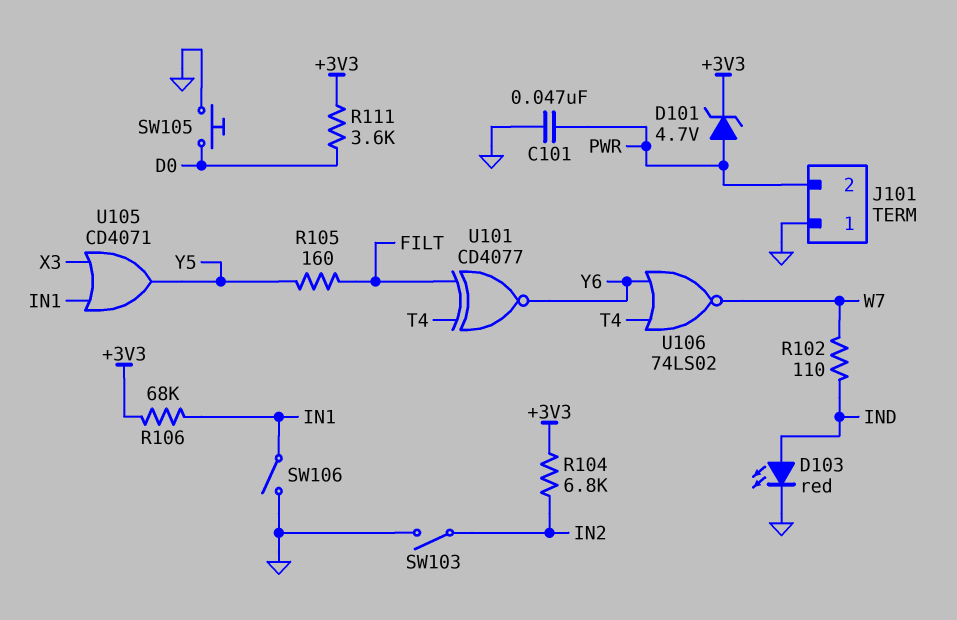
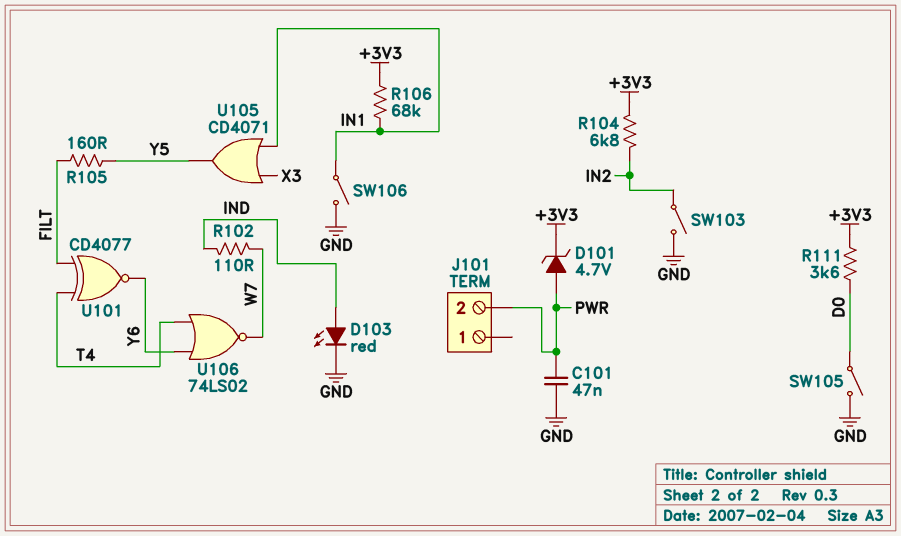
J101 pin 1: GND -> none
SW105: button (D0, GND) -> switch (D0, GND)

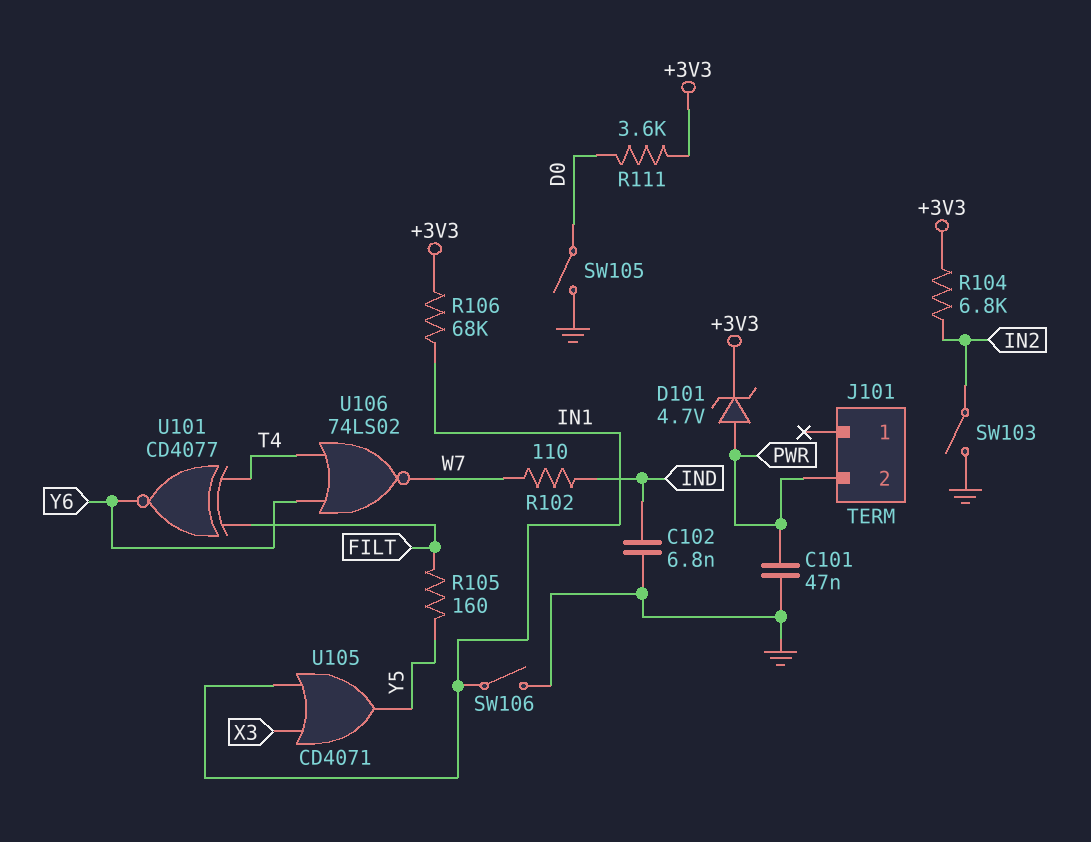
C102: none -> 6.8nF (GND, IND)
D103: LED red (A IND, K GND) -> none

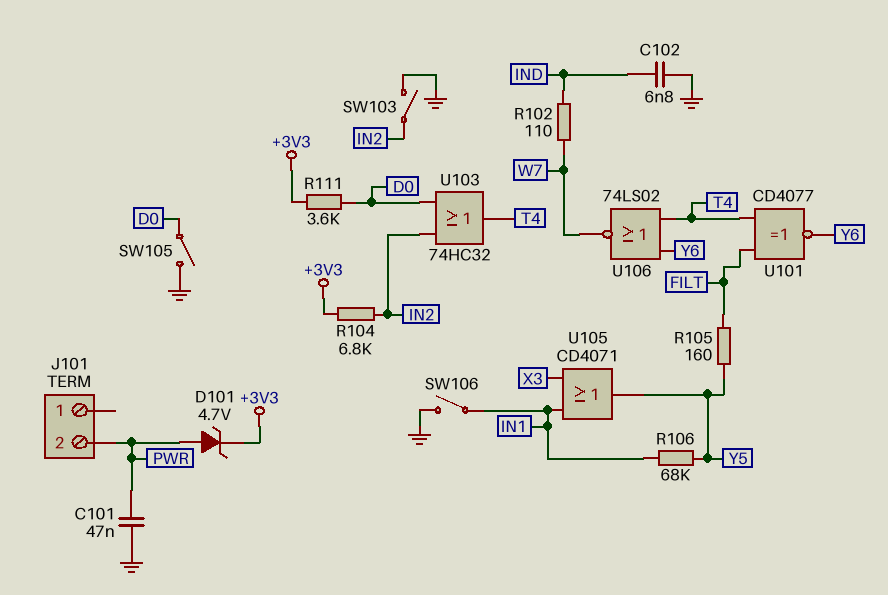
R106: 68k (+3V3, IN1) -> 68k (IN1, Y5)
U103: none -> OR 74HC32 (in D0, in IN2, out T4)

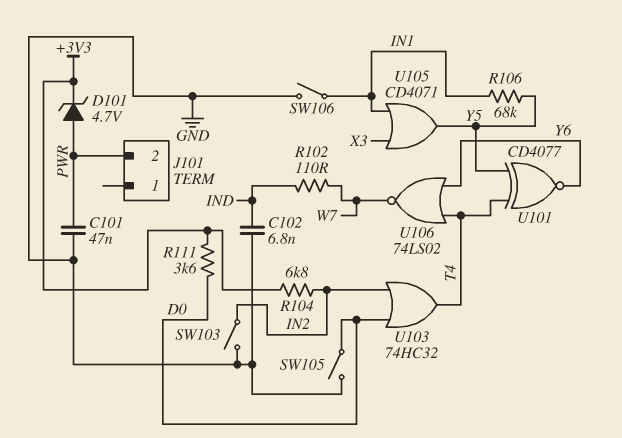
R105: 160 (FILT, Y5) -> none
U101: XNOR CD4077 (in FILT, in T4, out Y6) -> XNOR CD4077 (in T4, in Y5, out Y6)

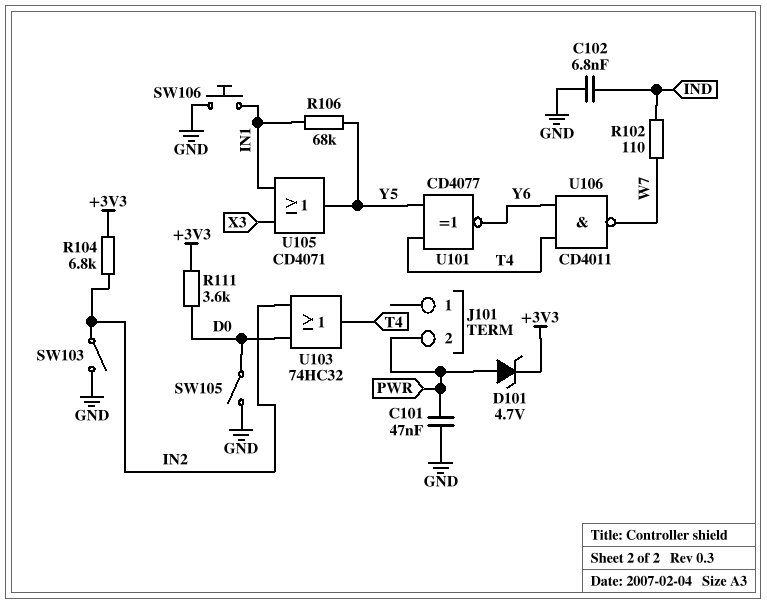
SW106: switch (GND, IN1) -> button (GND, IN1)
U106: NOR 74LS02 (in T4, in Y6, out W7) -> NAND CD4011 (in T4, in Y6, out W7)

